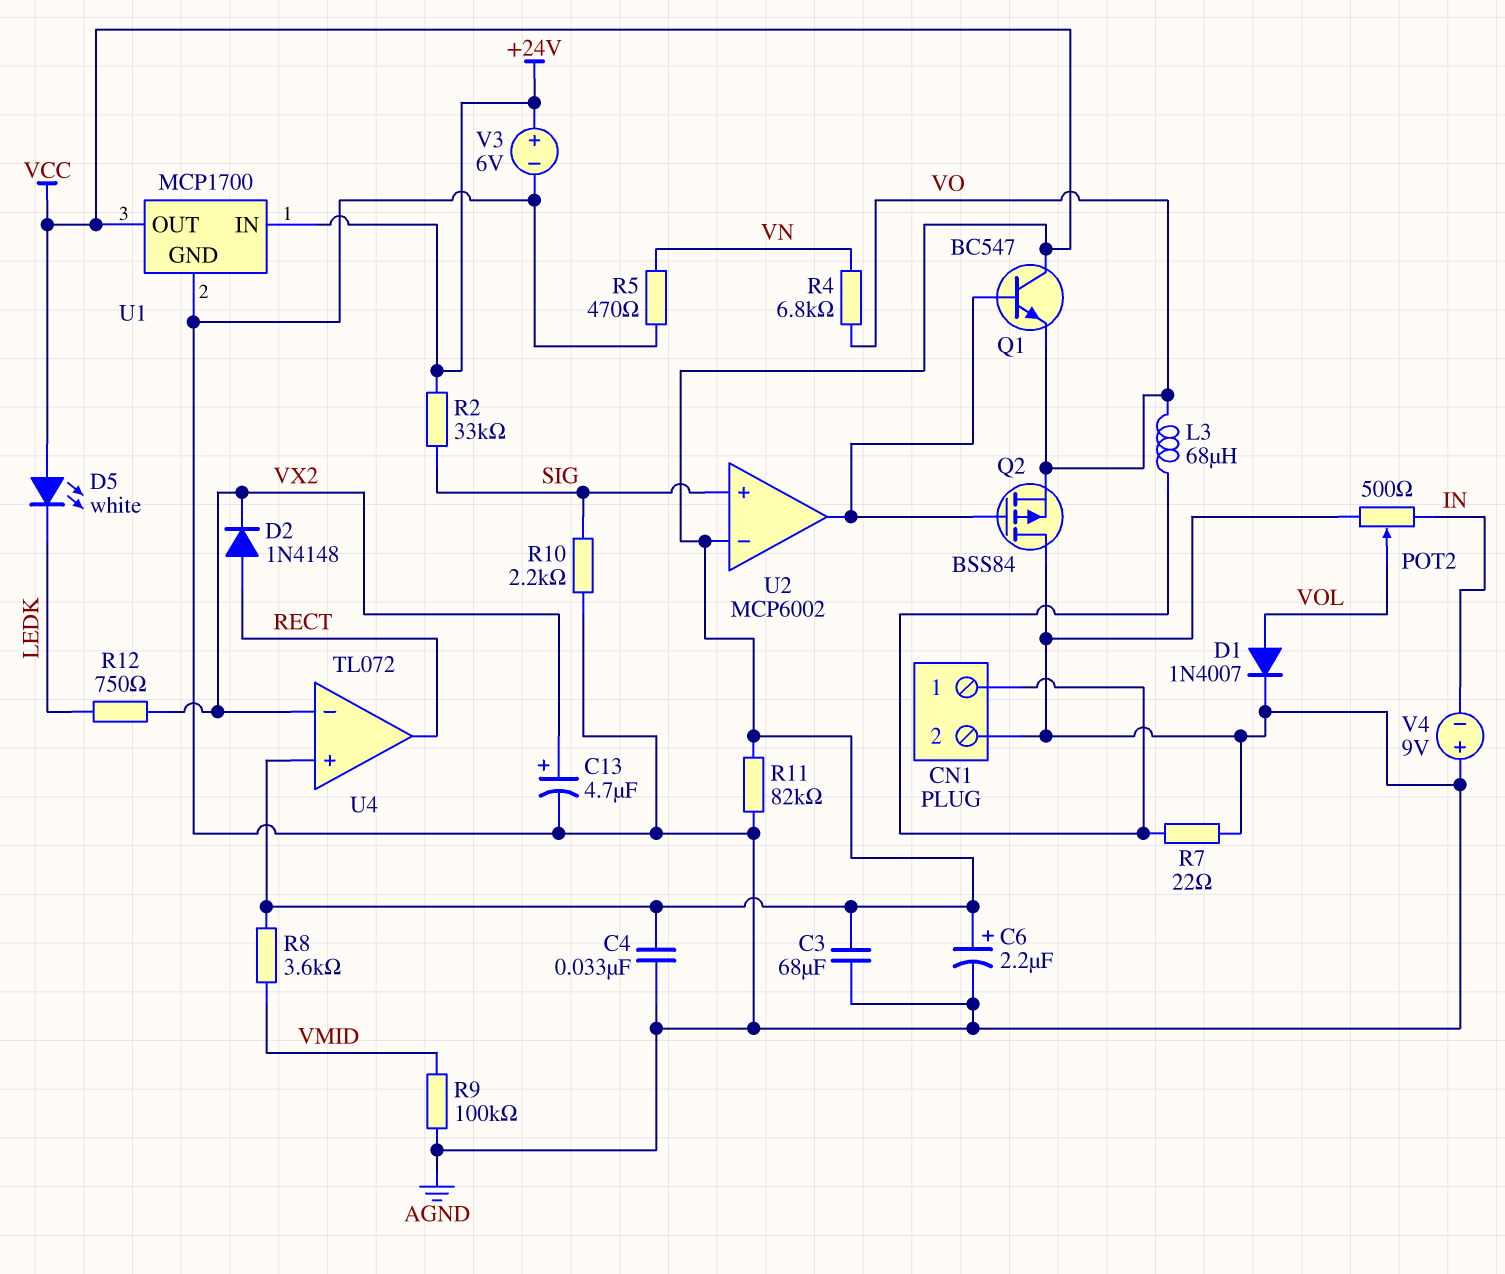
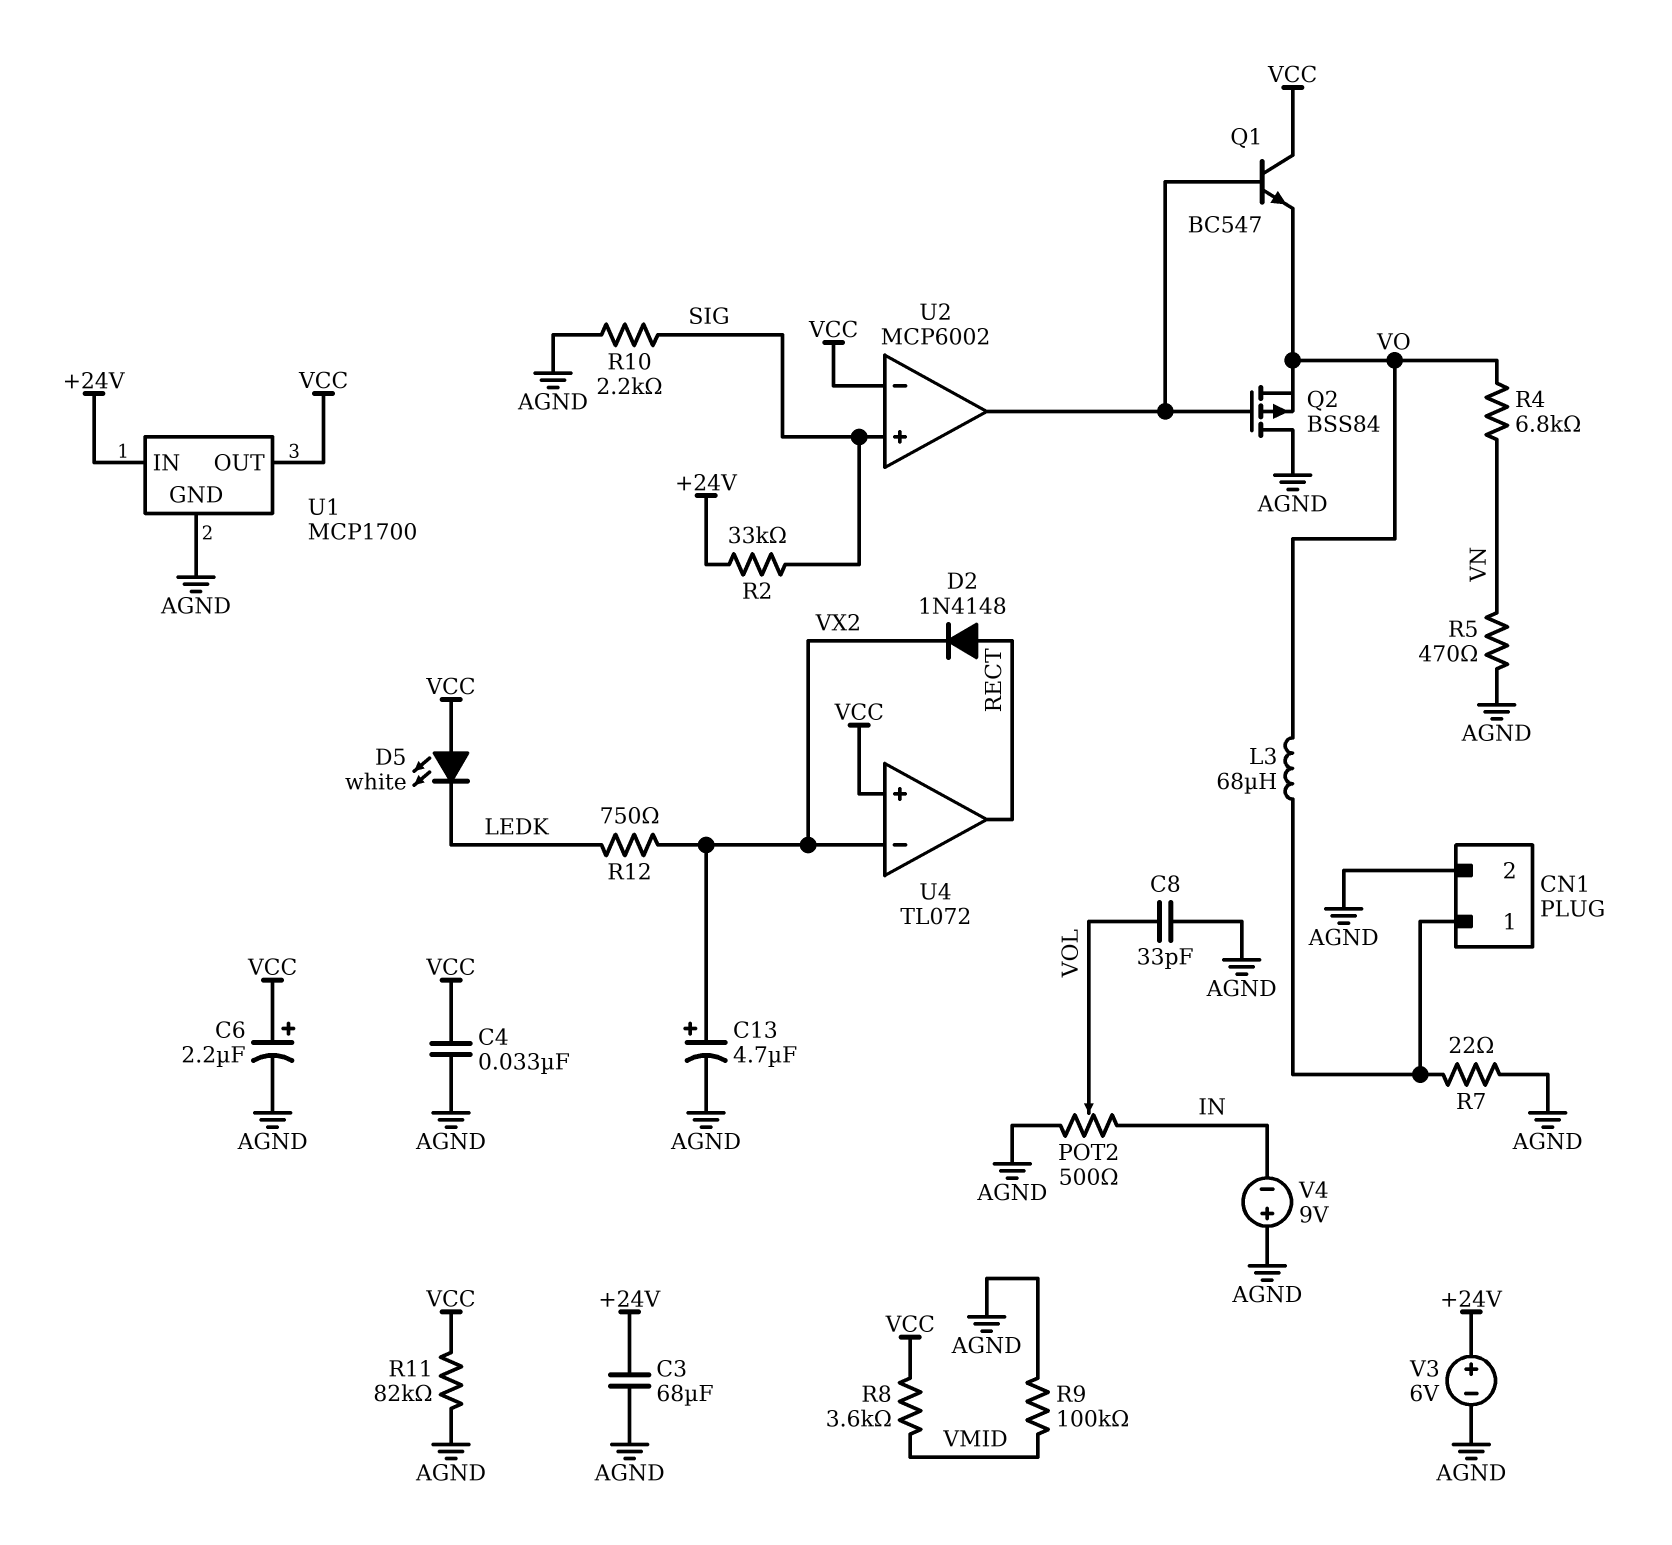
C3: 68uF (AGND, VCC) -> 68uF (+24V, AGND)
C8: none -> 33pF (AGND, VOL)
D1: diode 1N4007 (A VOL, K AGND) -> none

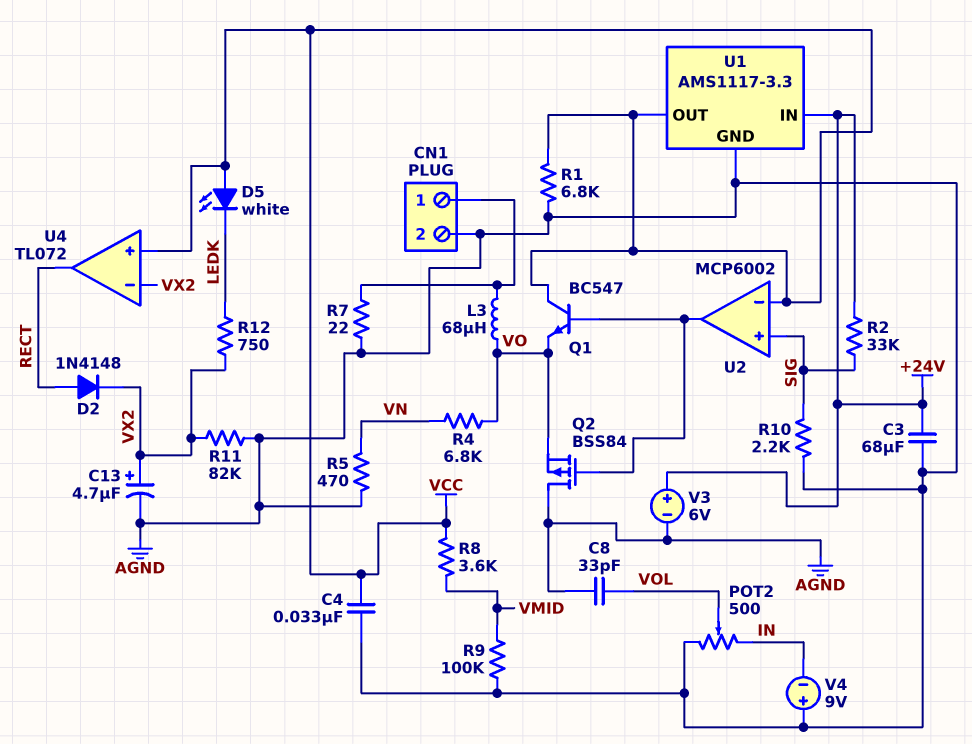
C6: 2.2uF (plus VCC, minus AGND) -> none
R1: none -> 6.8k (AGND, VCC)
R11: 82k (AGND, VCC) -> 82k (AGND, VX2)
U1: MCP1700 -> AMS1117-3.3

